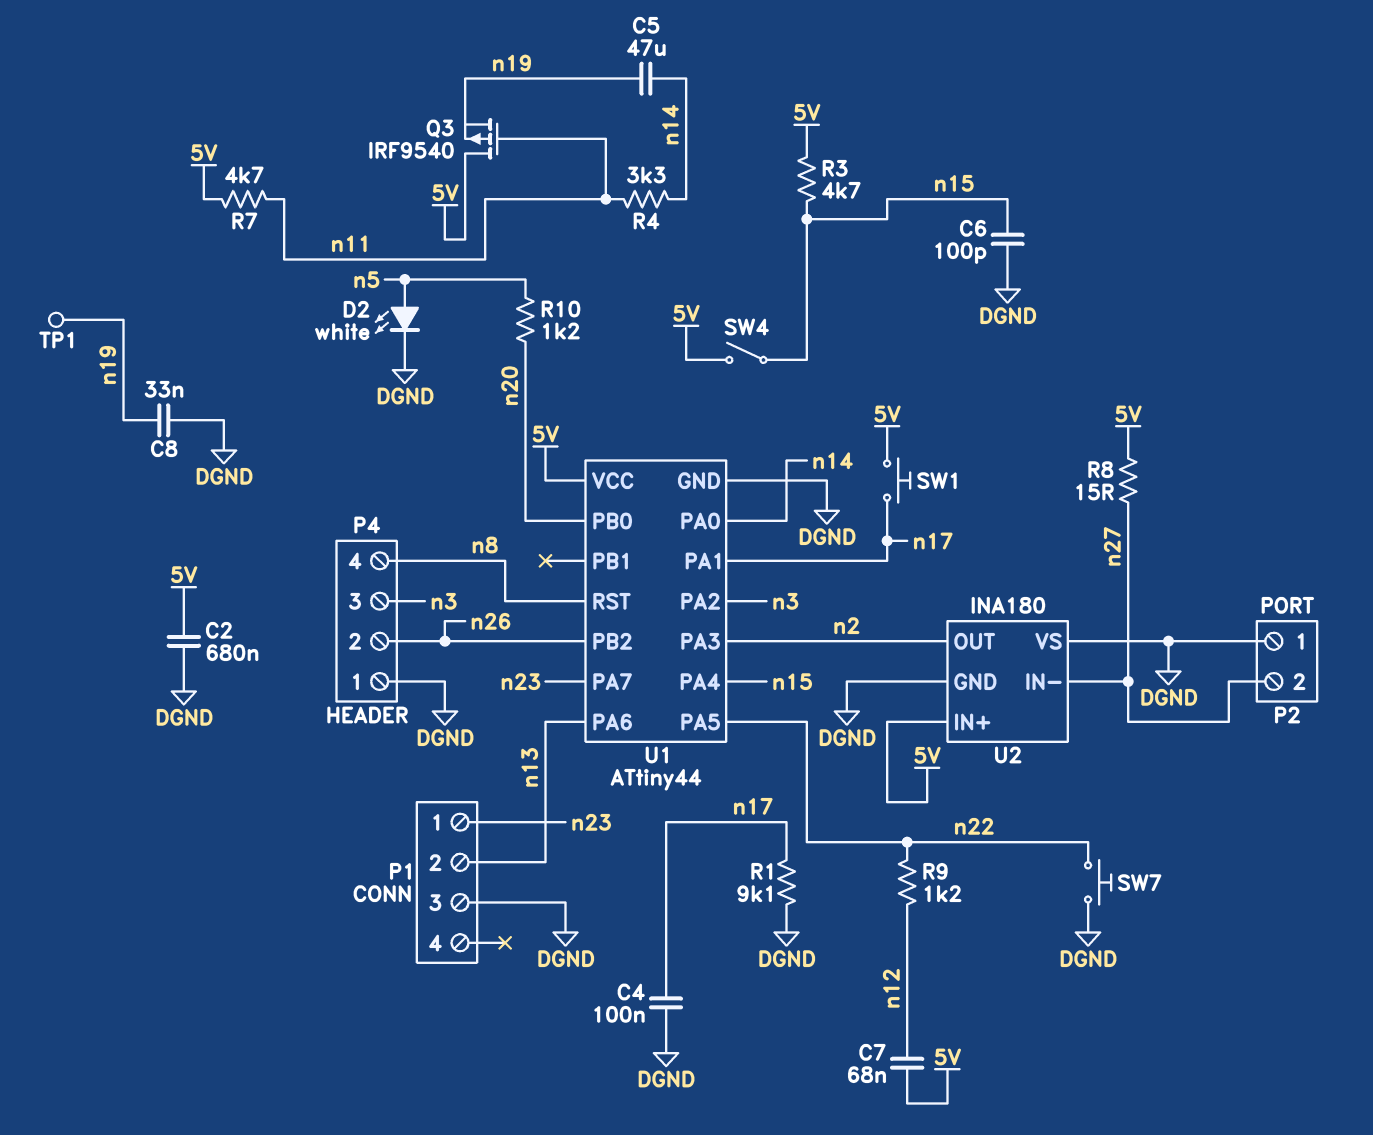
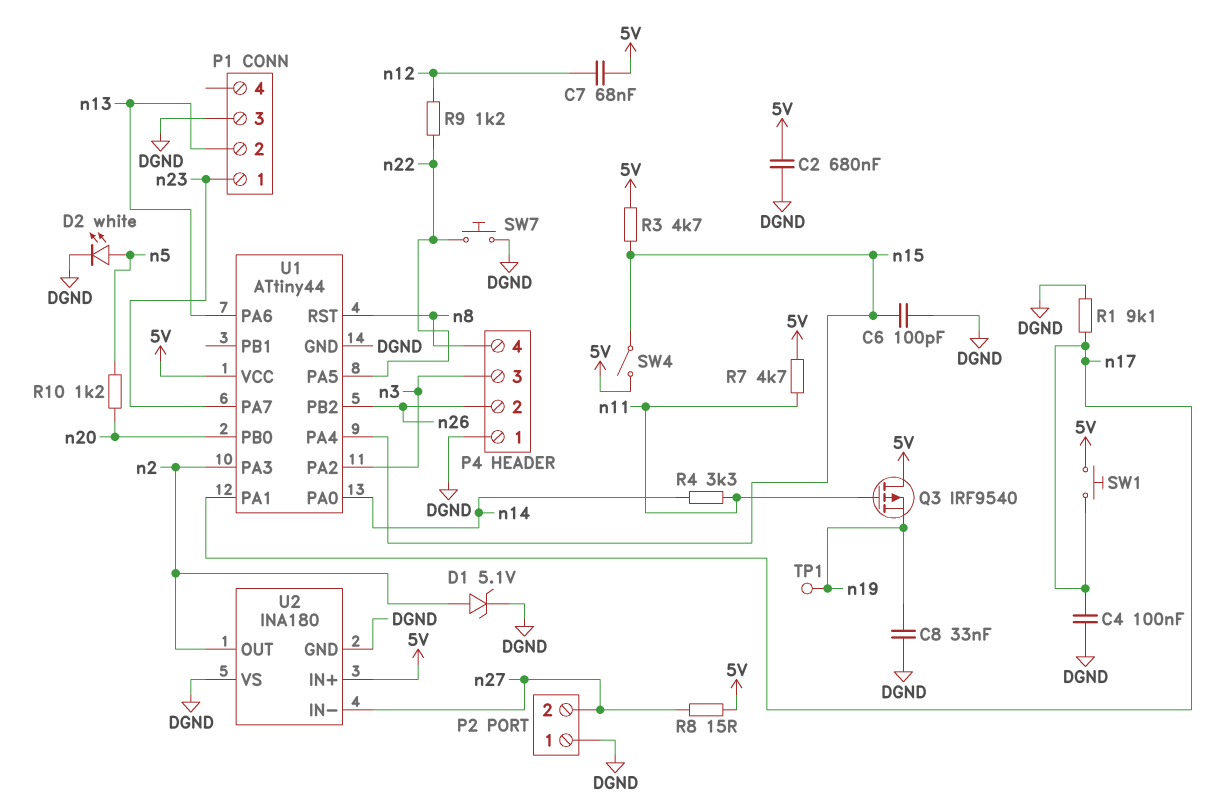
C5: 47uF (n14, n19) -> none
D1: none -> zener 5.1V (A n2, K DGND)

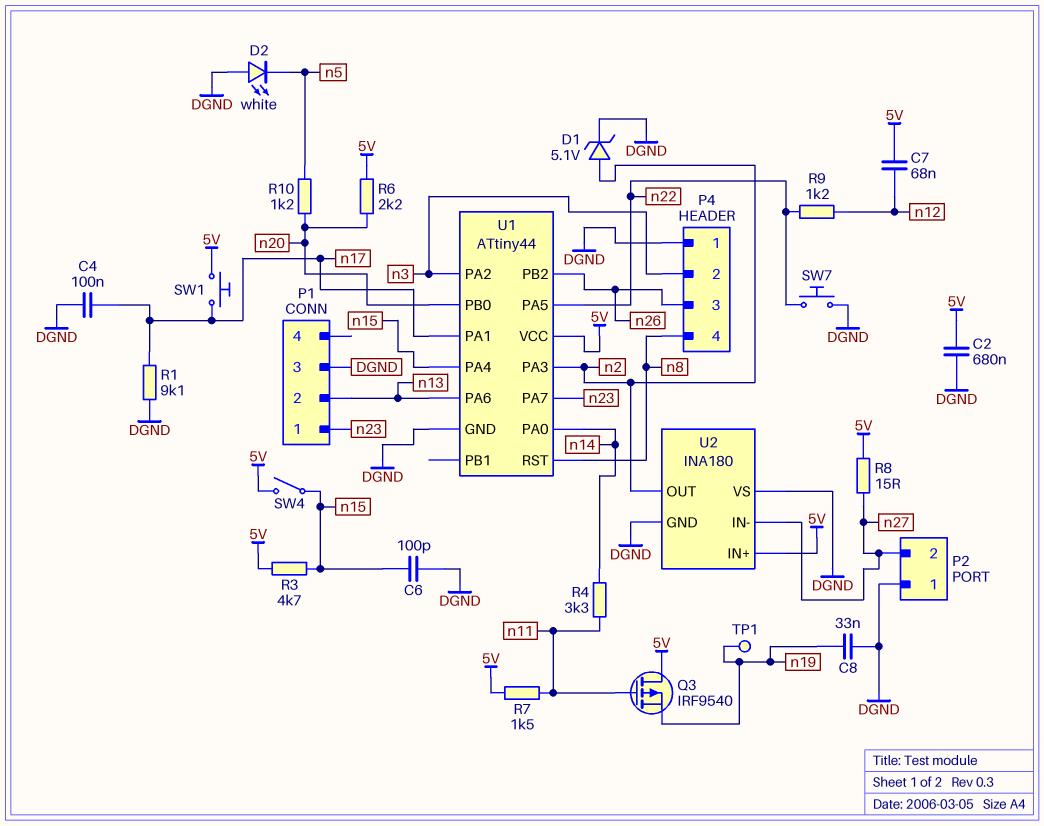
D2: LED white (A n5, K DGND) -> LED white (A DGND, K n5)
P4 pin 2: n26 -> n3
P4 pin 3: n3 -> n26
R6: none -> 2.2k (5V, n20)
R7: 4.7k (5V, n11) -> 1.5k (5V, n11)

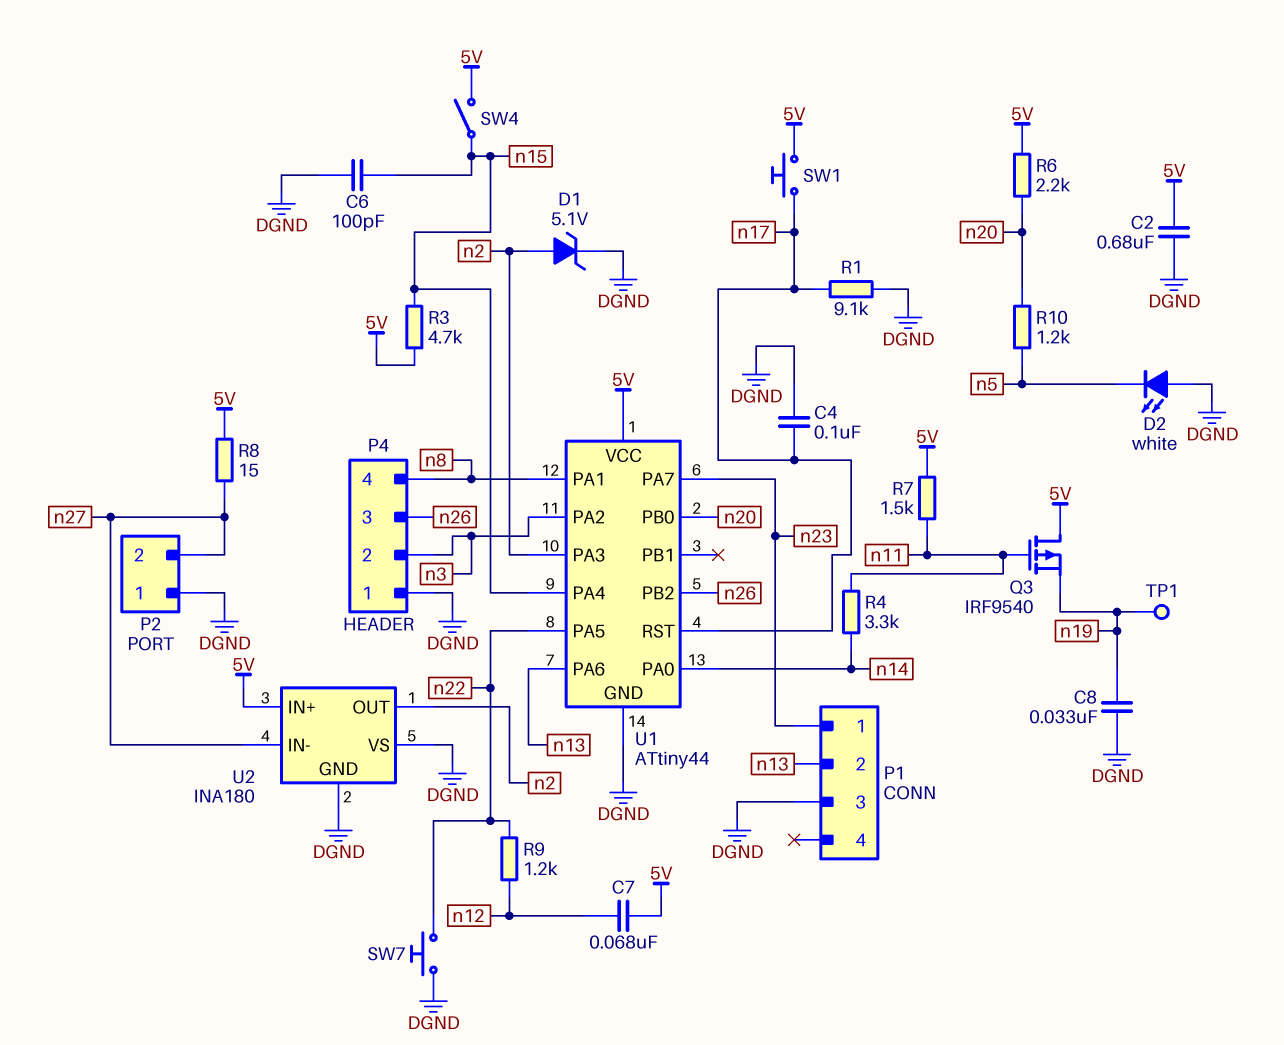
U1 pin PA1: n17 -> n8
U1 pin RST: n8 -> n17

